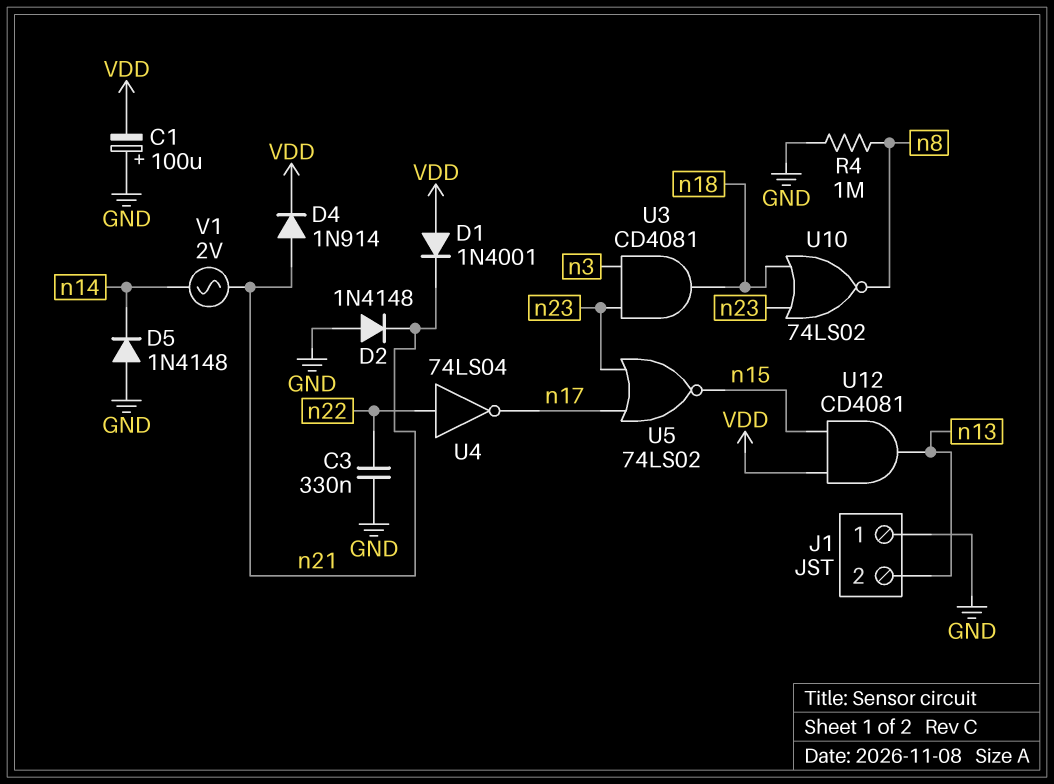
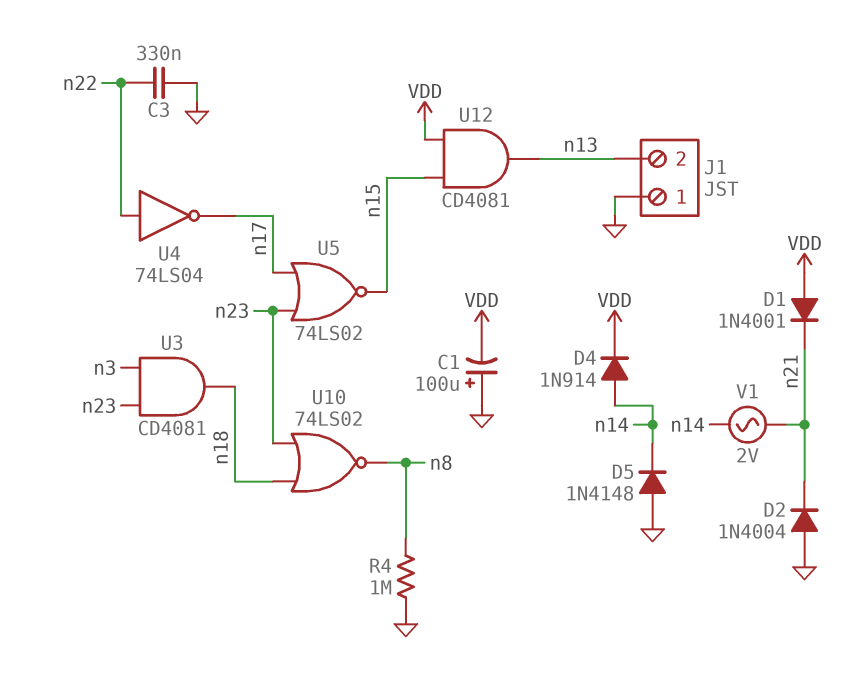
D2: diode 1N4148 (A GND, K n21) -> diode 1N4004 (A GND, K n21)
D4: diode 1N914 (A n21, K VDD) -> diode 1N914 (A n14, K VDD)

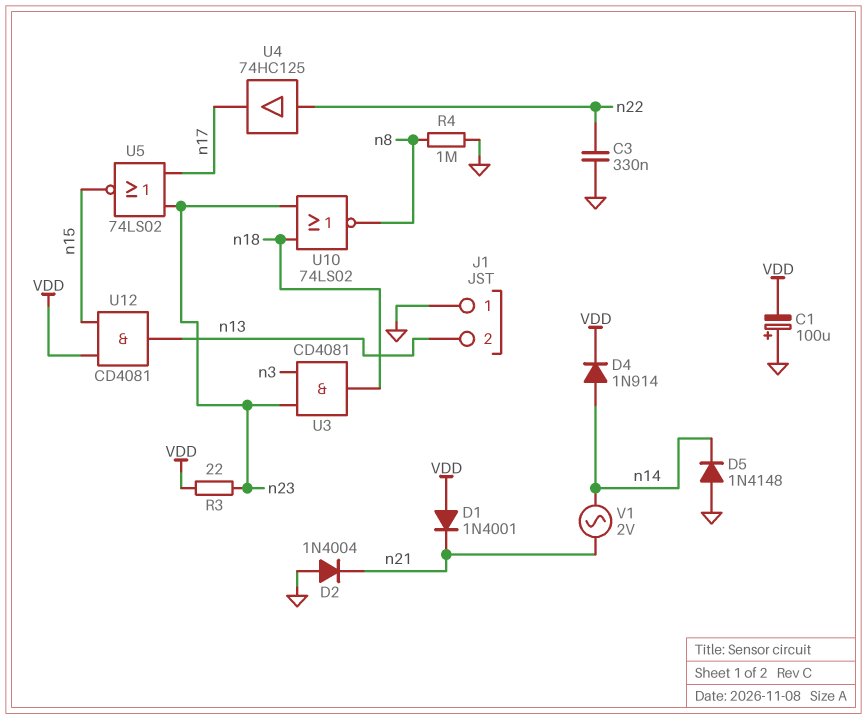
R3: none -> 22 (VDD, n23)
U4: NOT 74LS04 (in n22, out n17) -> buffer 74HC125 (in n22, out n17)

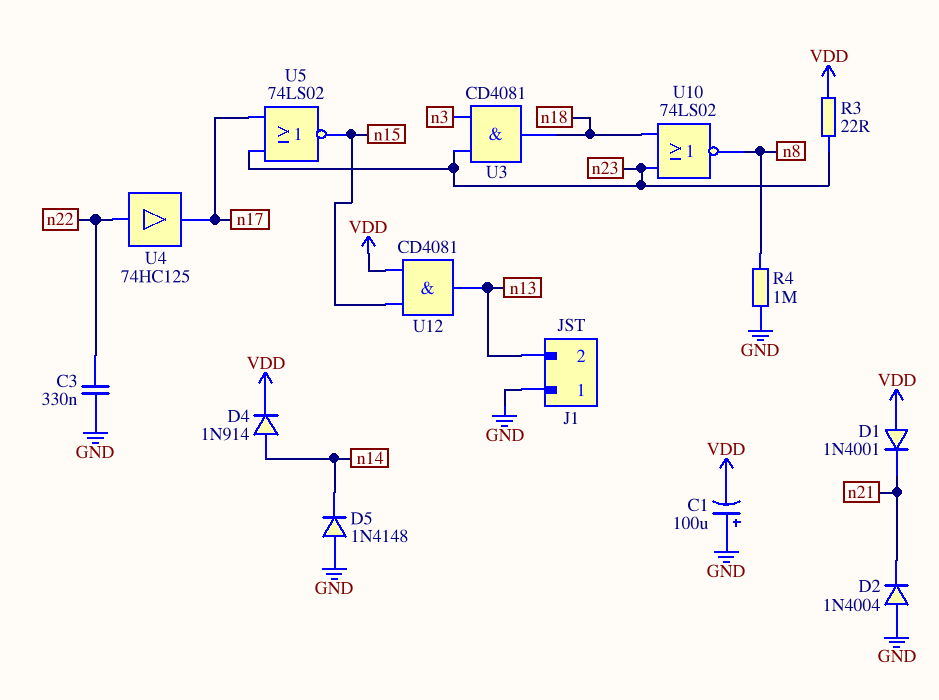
V1: AC 2V (n14, n21) -> none

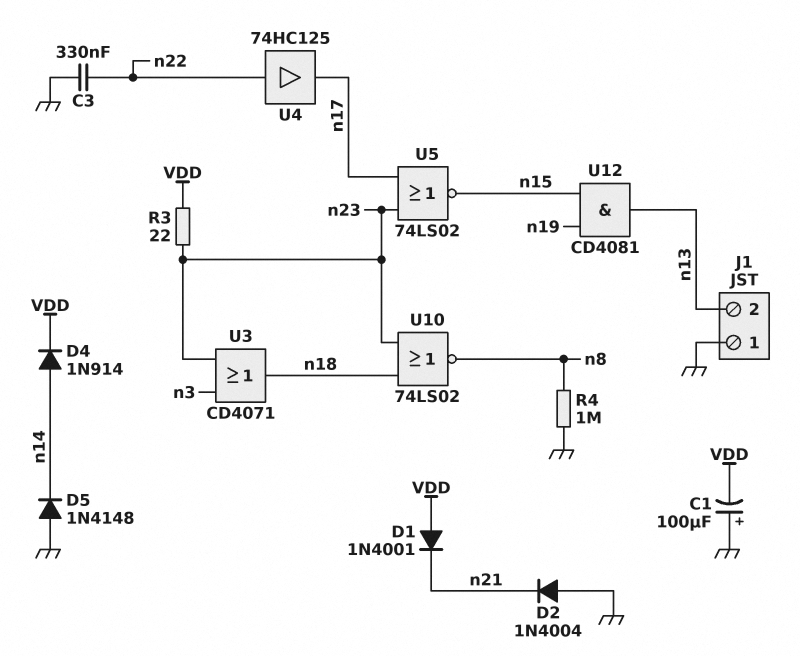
U3: AND CD4081 (in n3, in n23, out n18) -> OR CD4071 (in n3, in n23, out n18)
U12: AND CD4081 (in VDD, in n15, out n13) -> AND CD4081 (in n15, in n19, out n13)

